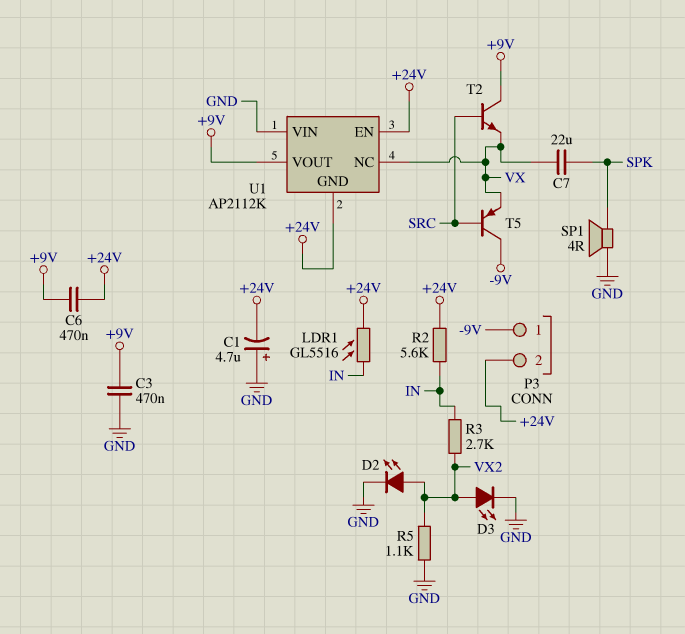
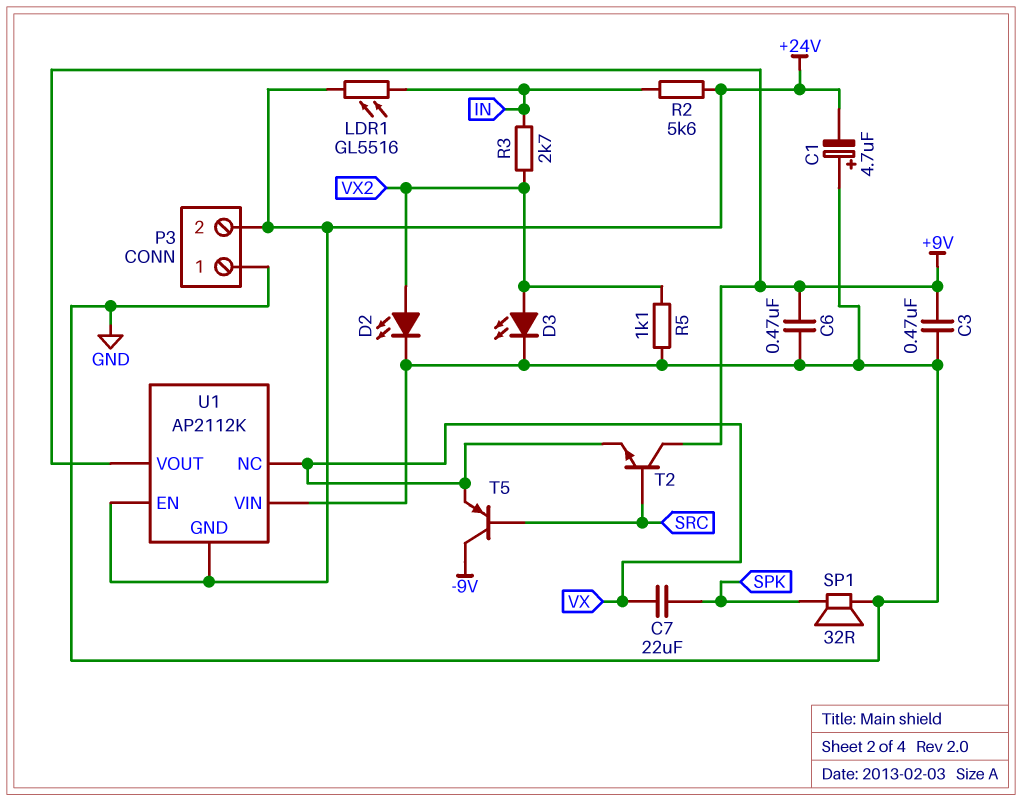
C6: 470nF (+9V, +24V) -> 470nF (+9V, GND)
P3 pin 1: -9V -> GND
SP1: speaker 4R (GND, SPK) -> speaker 32R (GND, SPK)

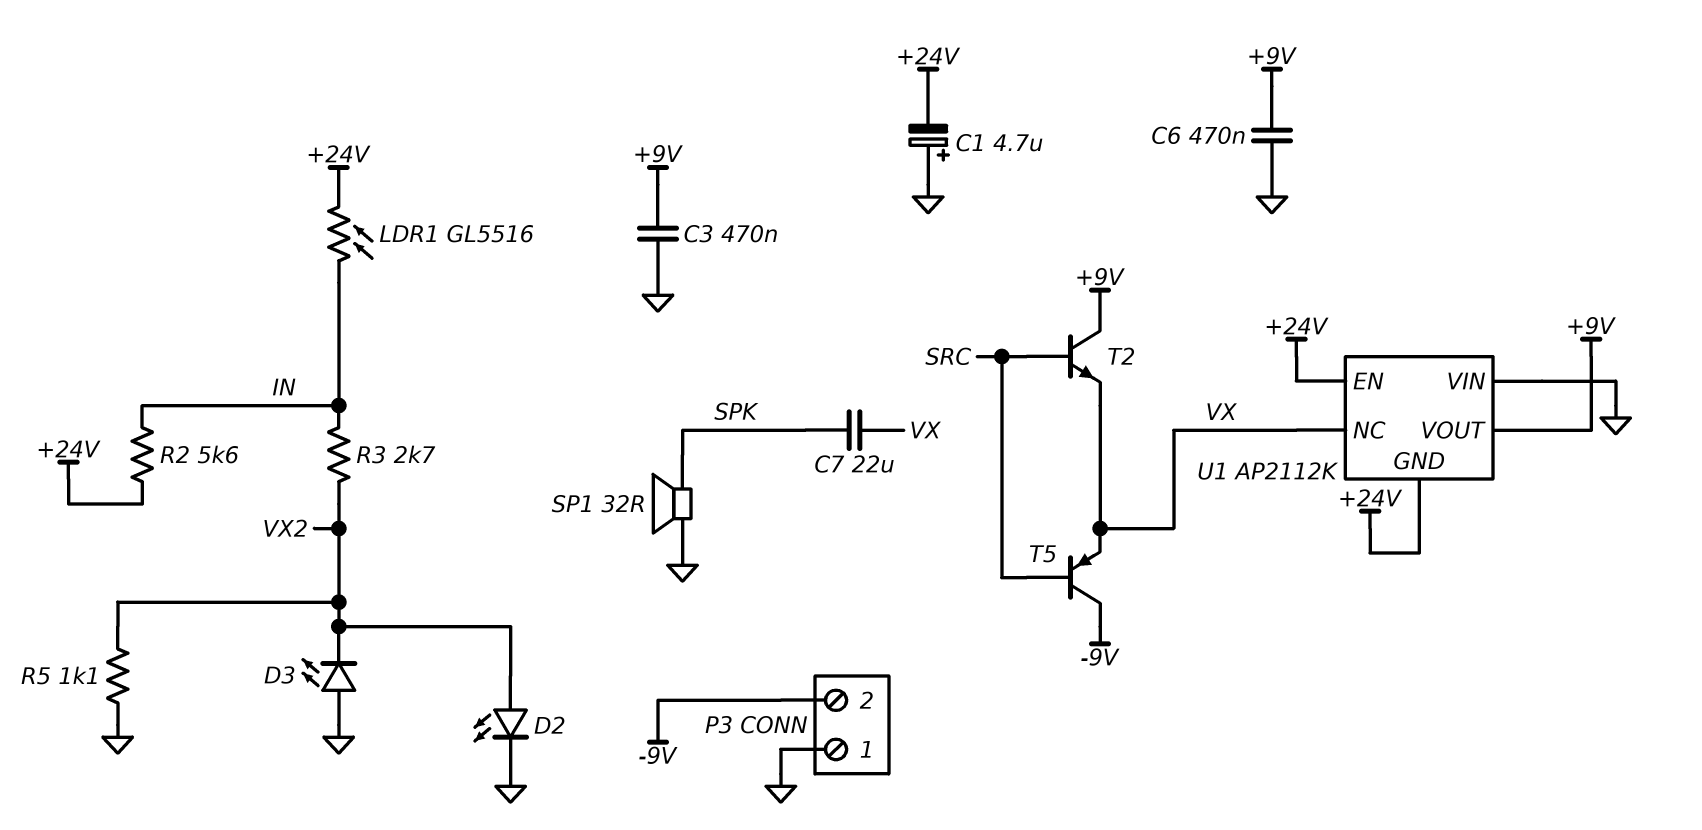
D3: LED (A VX2, K GND) -> LED (A GND, K VX2)
P3 pin 2: +24V -> -9V

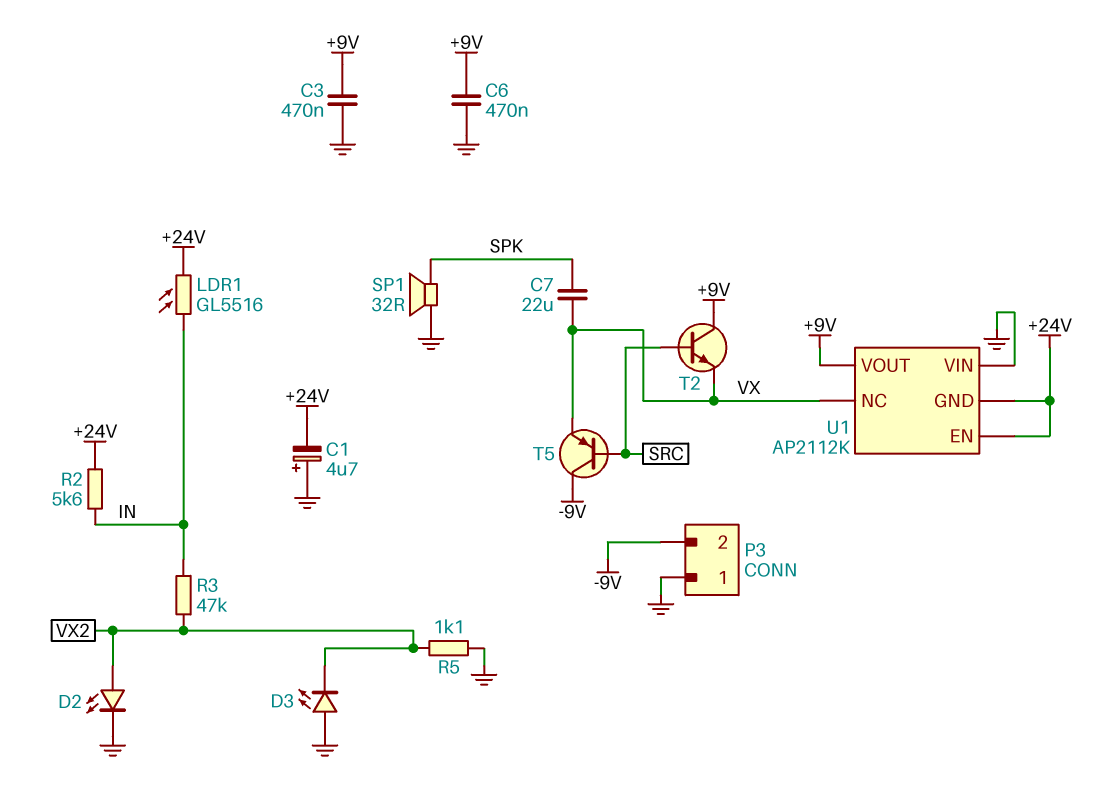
R3: 2.7k (IN, VX2) -> 47k (IN, VX2)

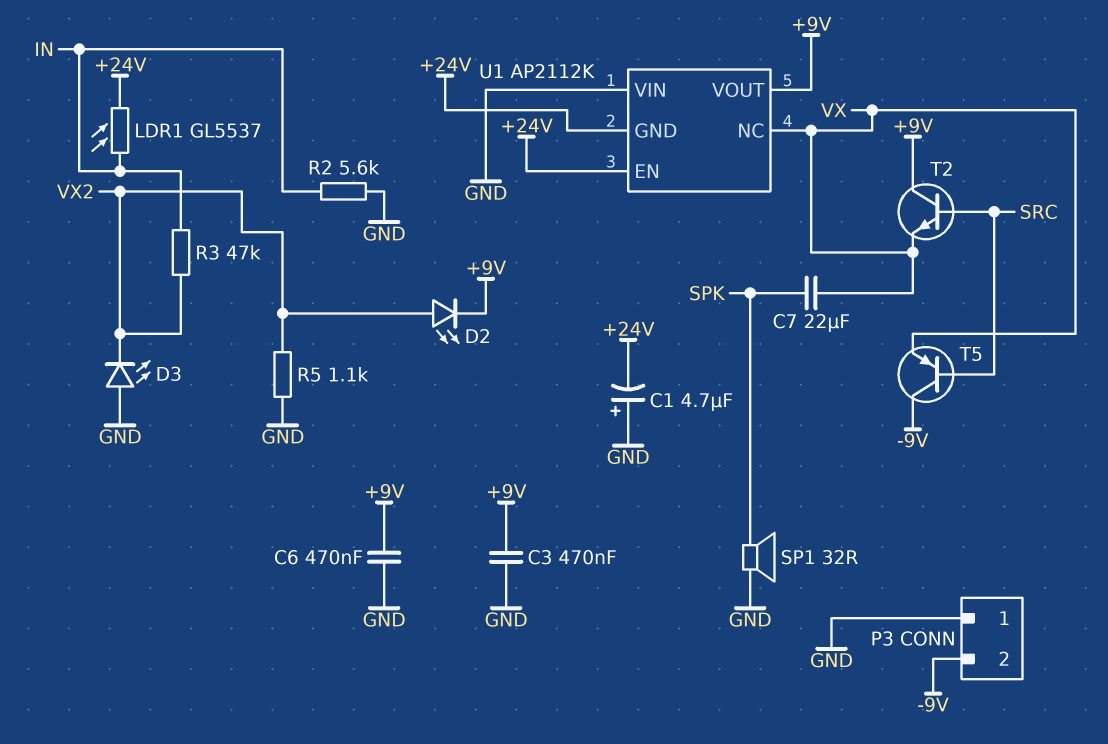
D2: LED (A VX2, K GND) -> LED (A VX2, K +9V)
LDR1: GL5516 (+24V, IN) -> GL5537 (+24V, IN)
R2: 5.6k (+24V, IN) -> 5.6k (GND, IN)

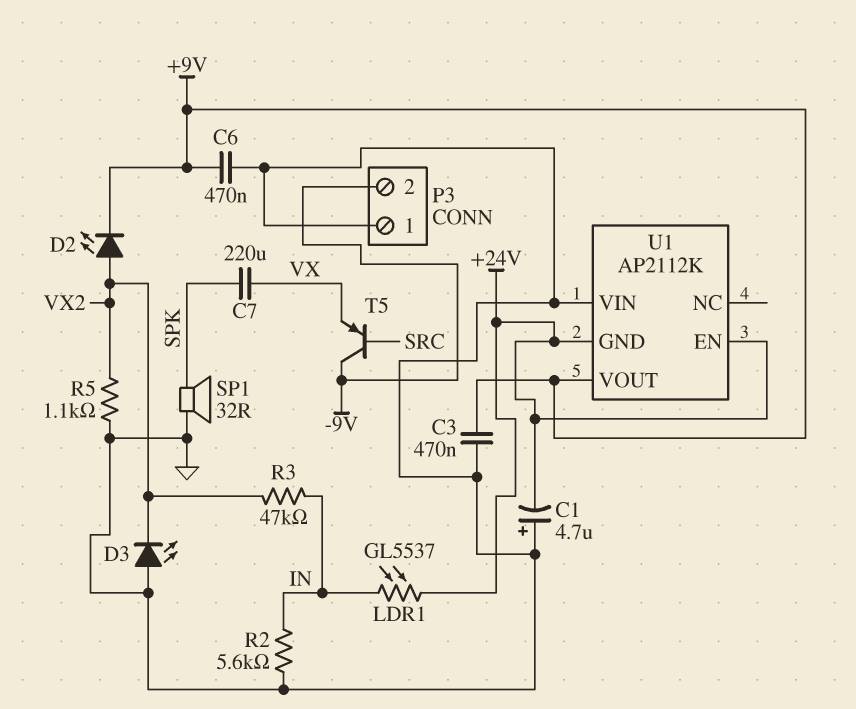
C7: 22uF (SPK, VX) -> 220uF (SPK, VX)
T2: NPN (B SRC, C +9V, E VX) -> none
U1 pin NC: VX -> none

